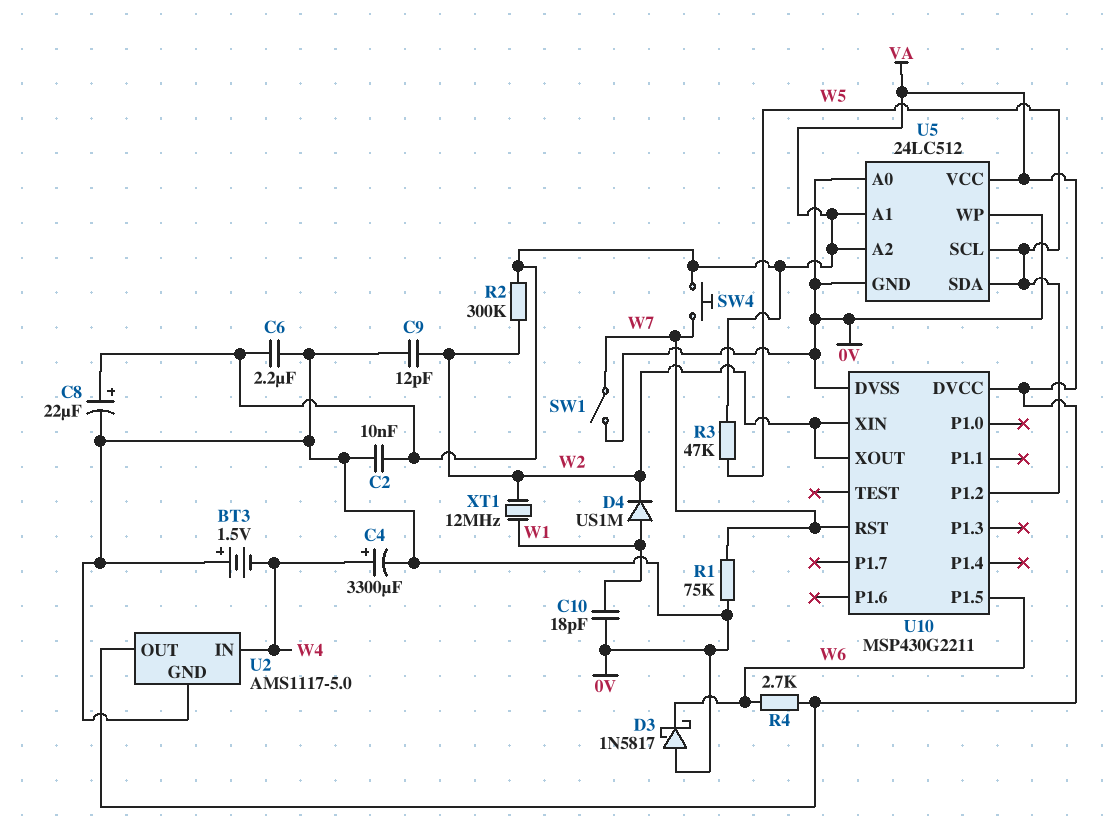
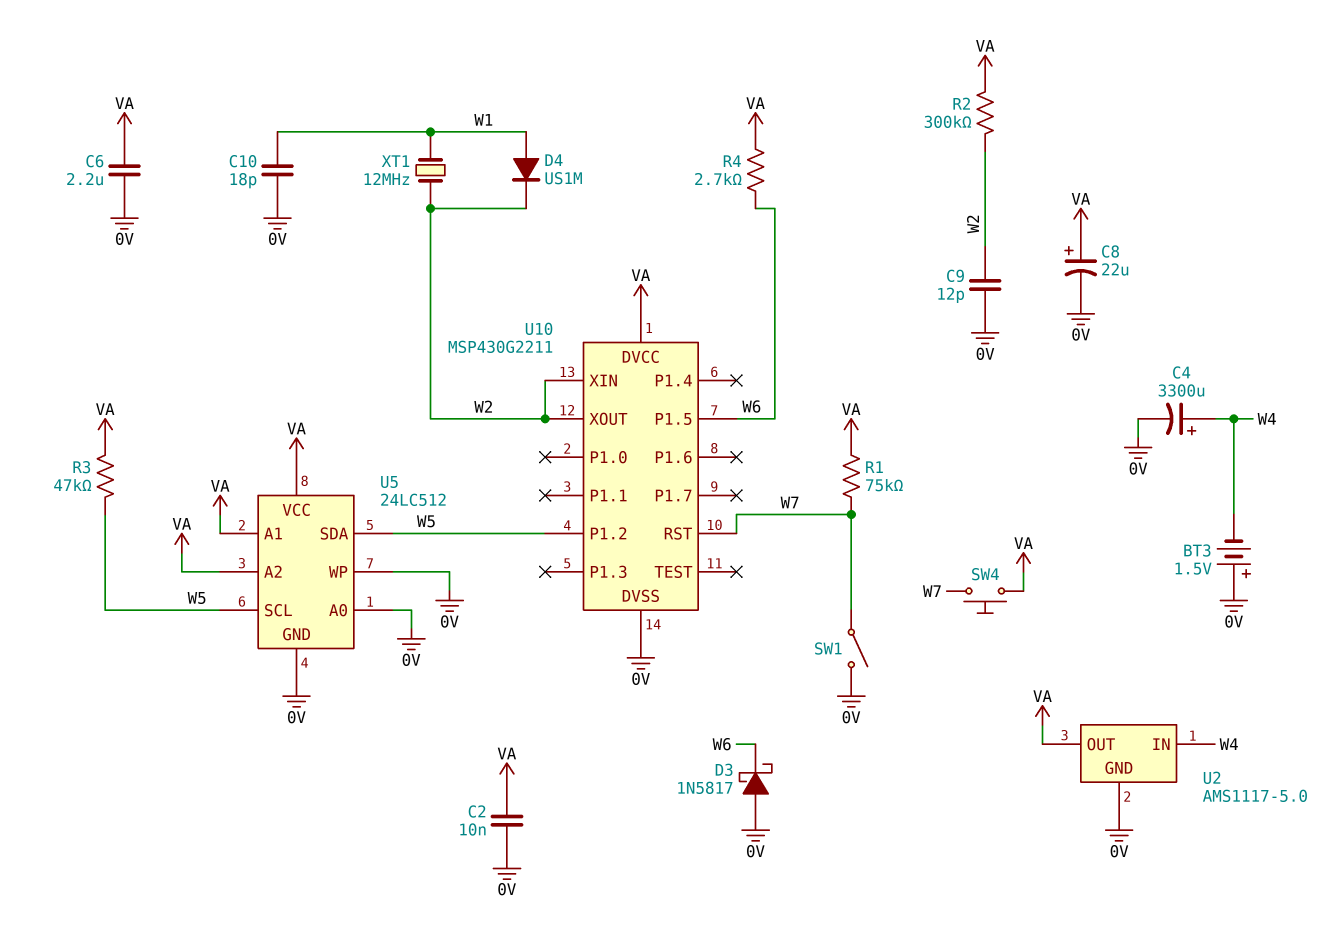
R1: 75k (0V, W7) -> 75k (VA, W7)

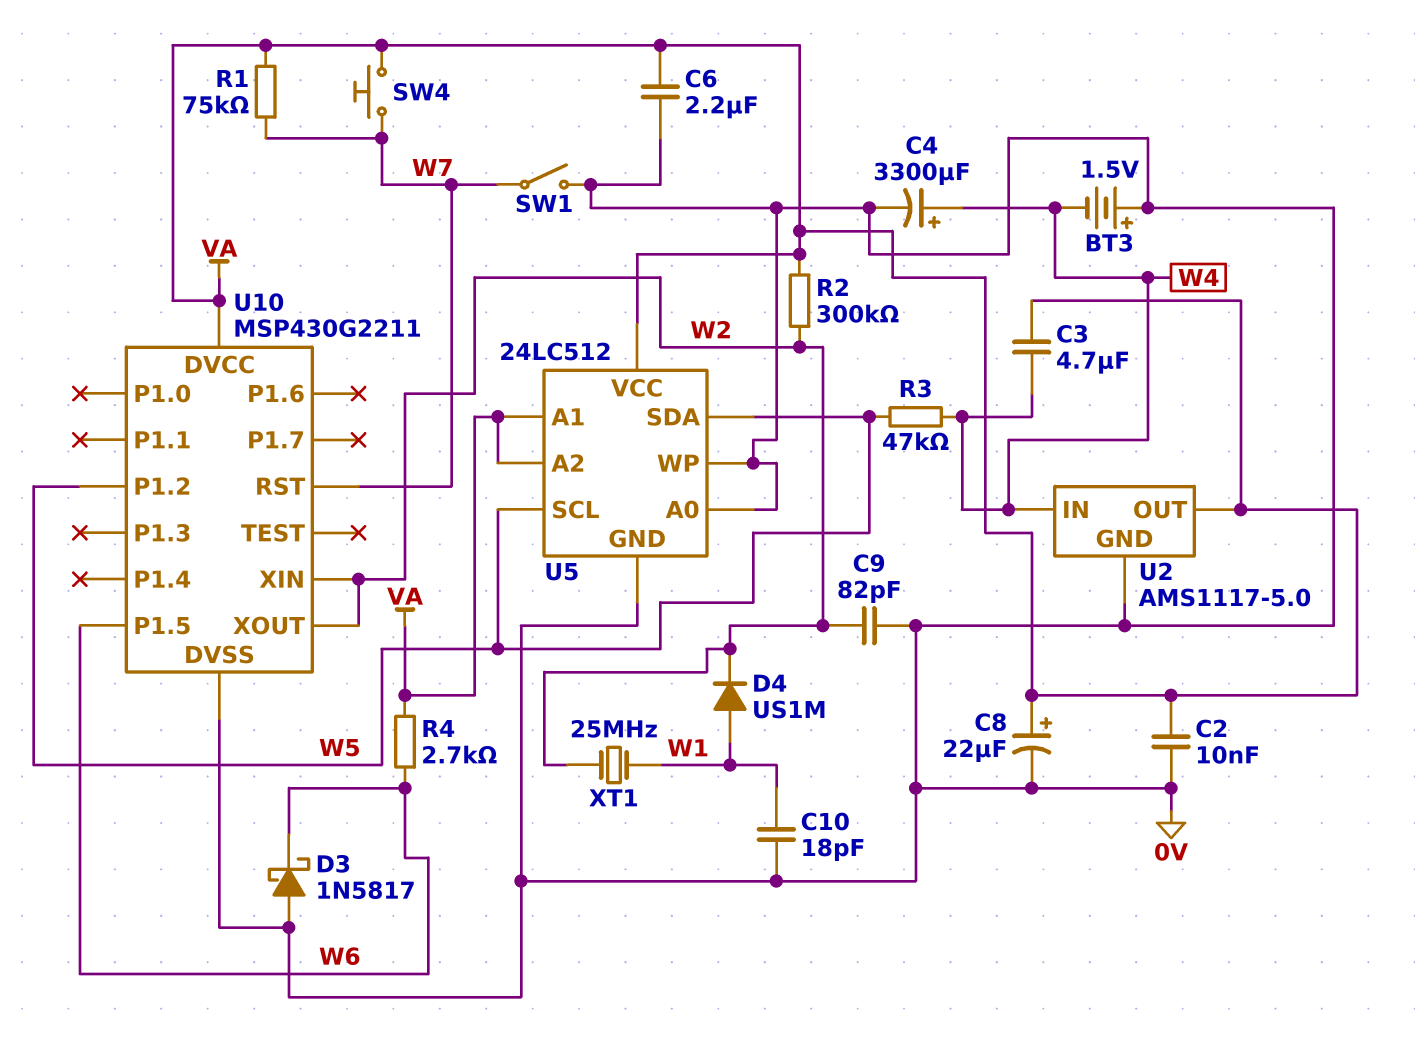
C3: none -> 4.7uF (VA, W4)
C9: 12pF (0V, W2) -> 82pF (0V, W2)
R3: 47k (VA, W5) -> 47k (W4, W5)
XT1: 12MHz (W1, W2) -> 25MHz (W1, W2)

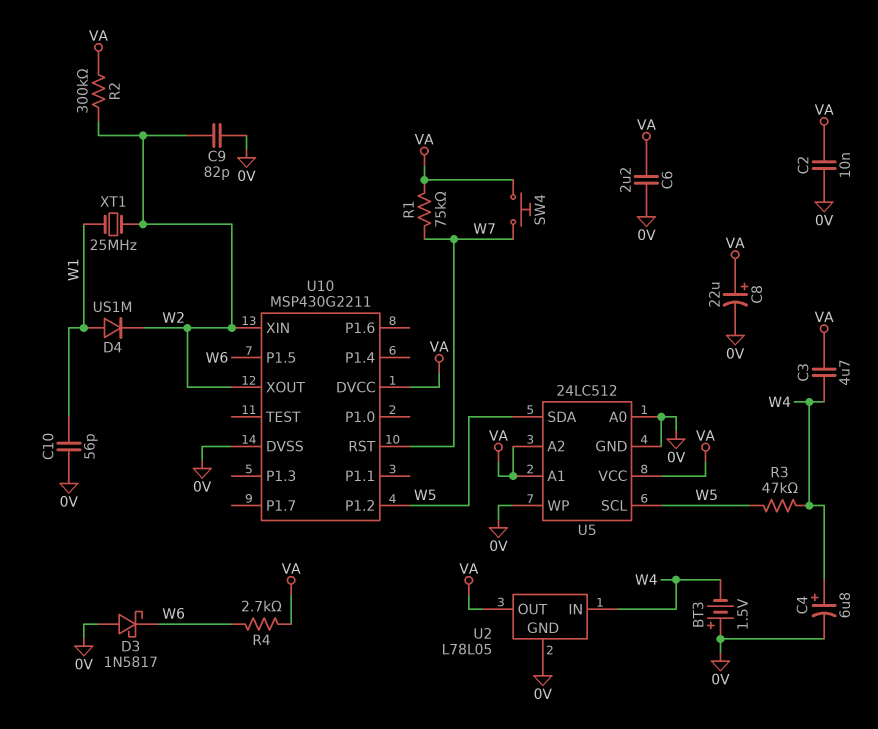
C4: 3300uF (plus W4, minus 0V) -> 6.8uF (plus W4, minus 0V)
C10: 18pF (0V, W1) -> 56pF (0V, W1)
SW1: switch (0V, W7) -> none
U2: AMS1117-5.0 -> L78L05

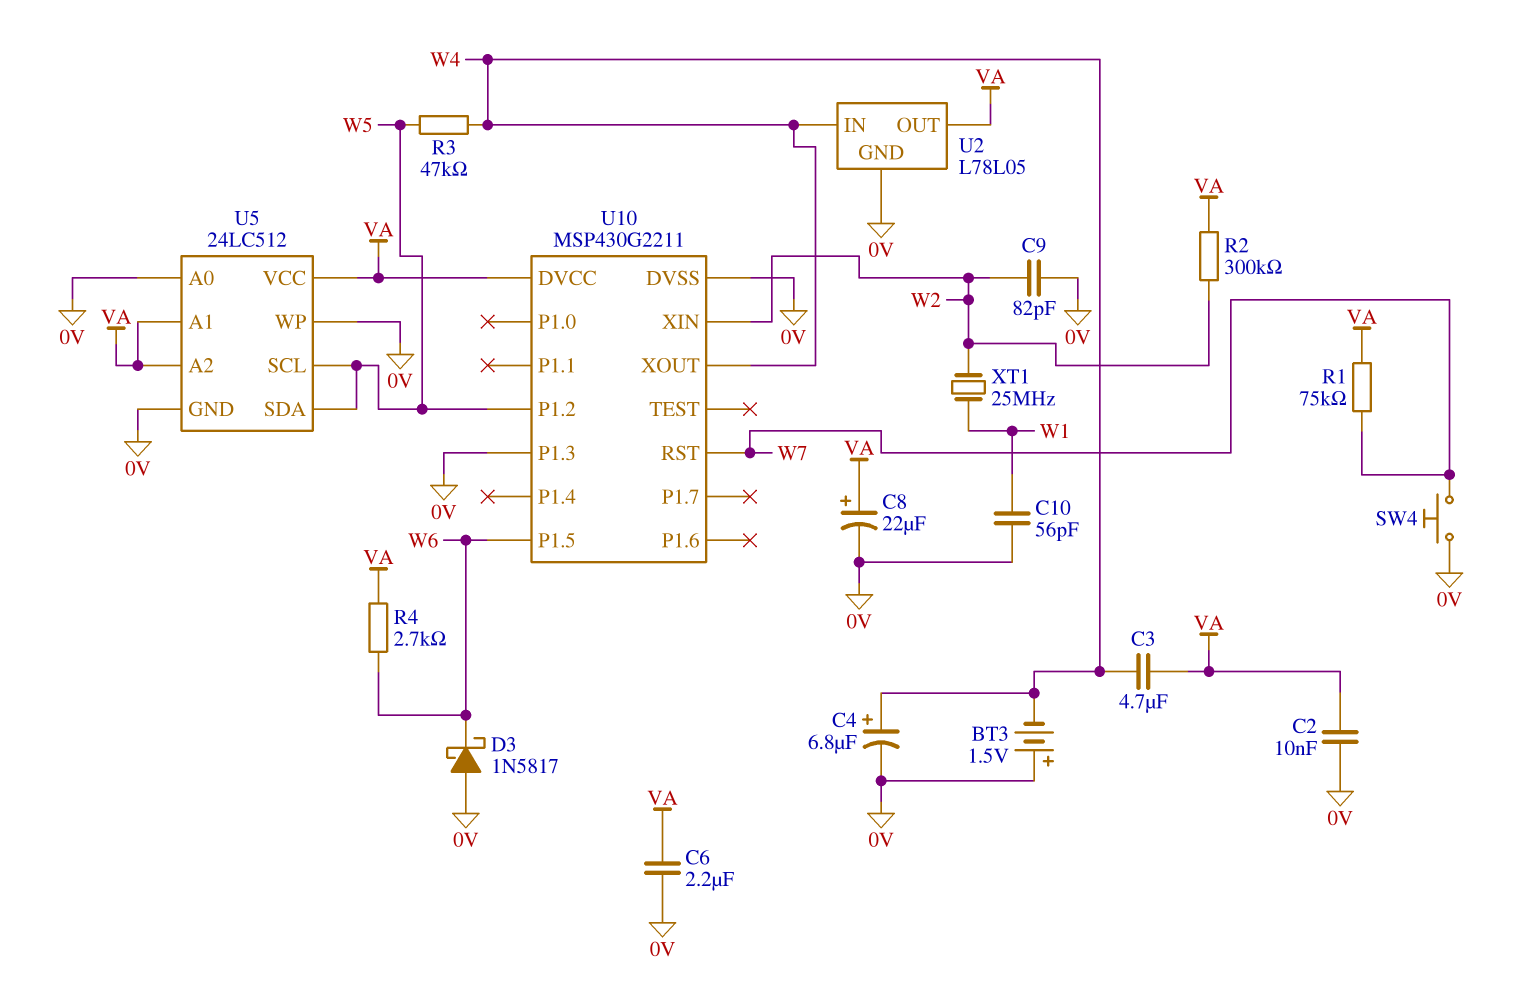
D4: diode US1M (A W1, K W2) -> none
SW4: button (VA, W7) -> button (0V, W7)
U10 pin P1.3: none -> 0V
U10 pin XOUT: W2 -> W4

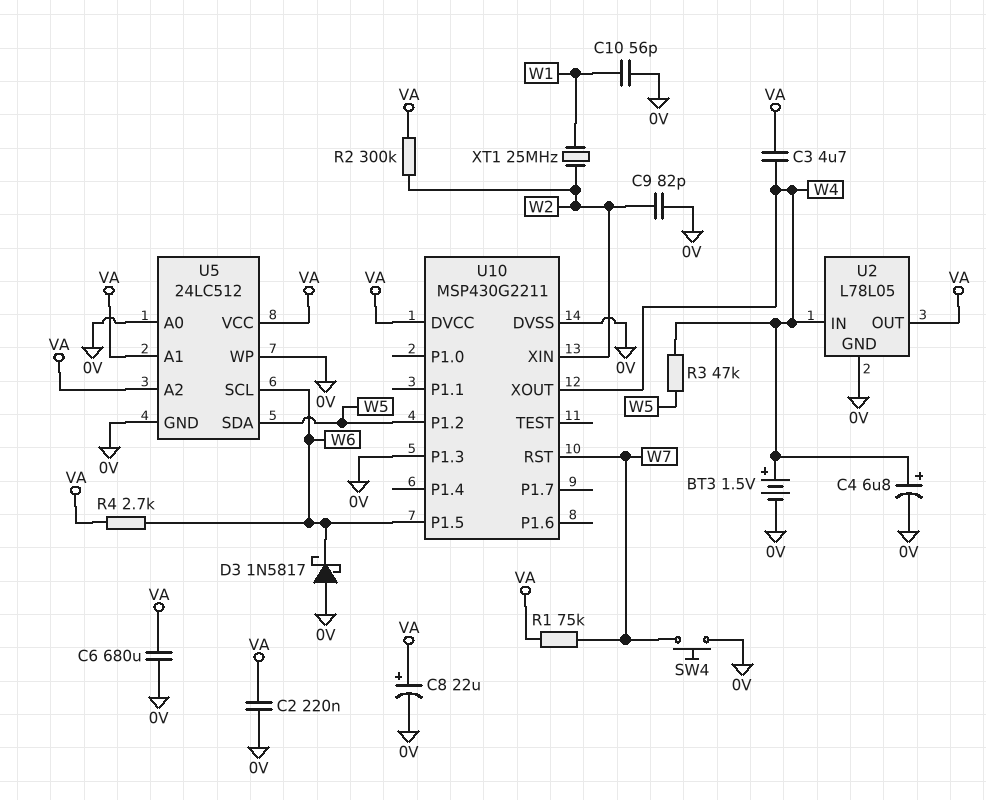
BT3: 1.5V (plus 0V, minus W4) -> 1.5V (plus W4, minus 0V)
C2: 10nF (0V, VA) -> 220nF (0V, VA)
C6: 2.2uF (0V, VA) -> 680uF (0V, VA)
U5 pin SCL: W5 -> W6

